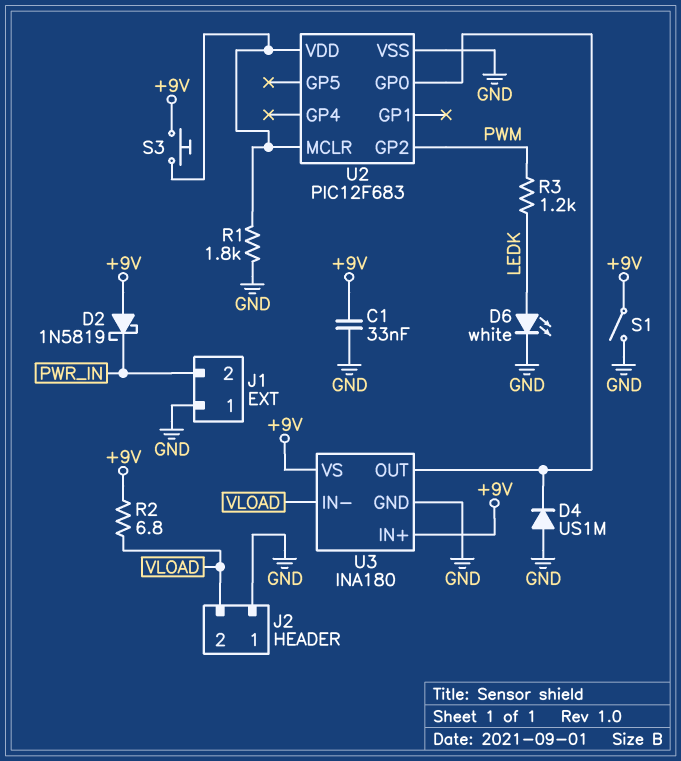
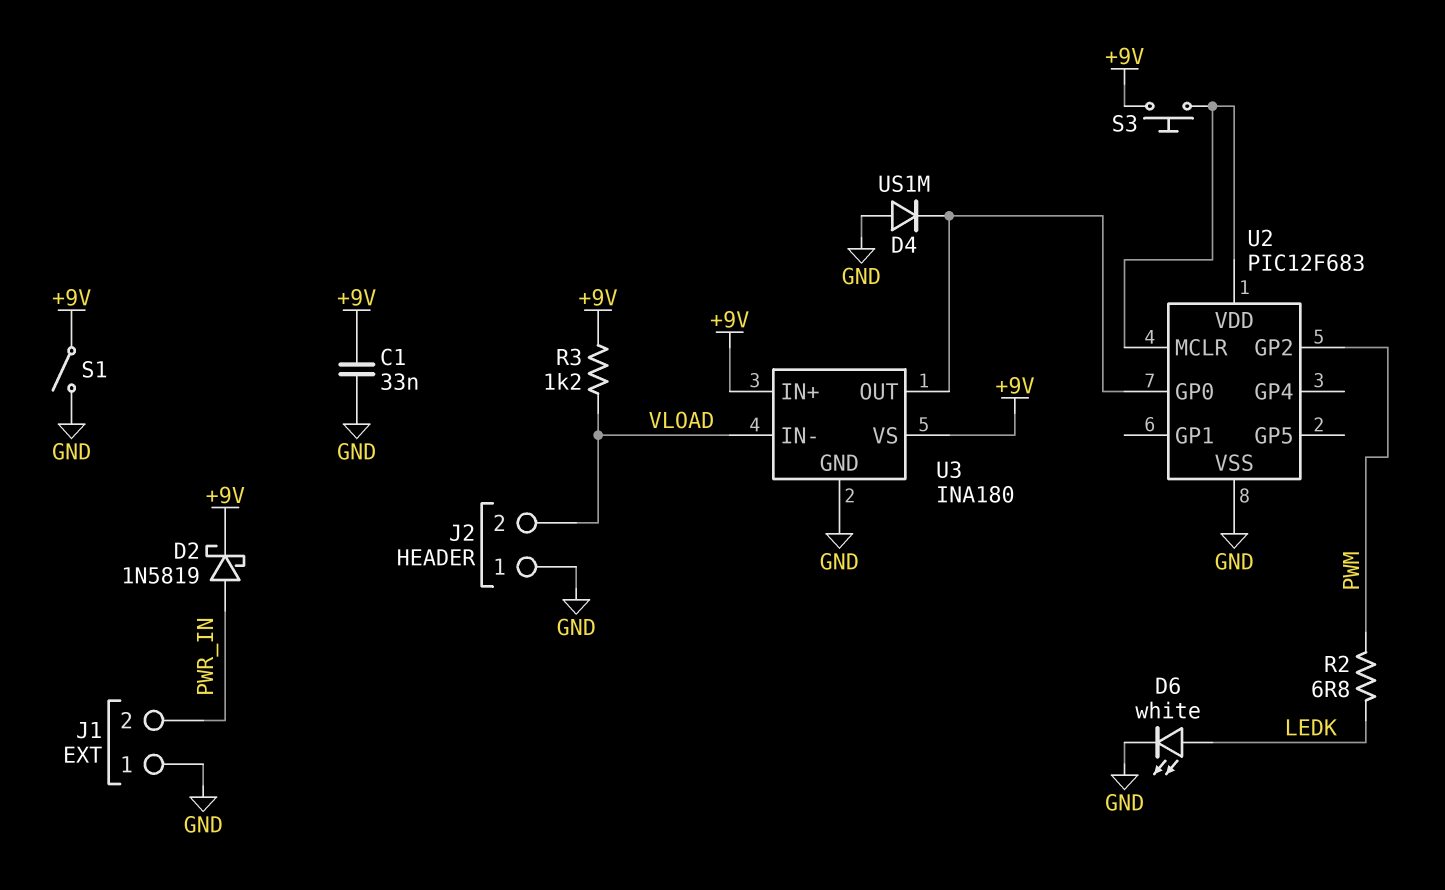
D2: schottky 1N5819 (A +9V, K PWR_IN) -> schottky 1N5819 (A PWR_IN, K +9V)
R1: 1.8k (GND, U2/MCLR) -> none
R2: 6.8 (+9V, VLOAD) -> 6.8 (LEDK, PWM)
R3: 1.2k (LEDK, PWM) -> 1.2k (+9V, VLOAD)

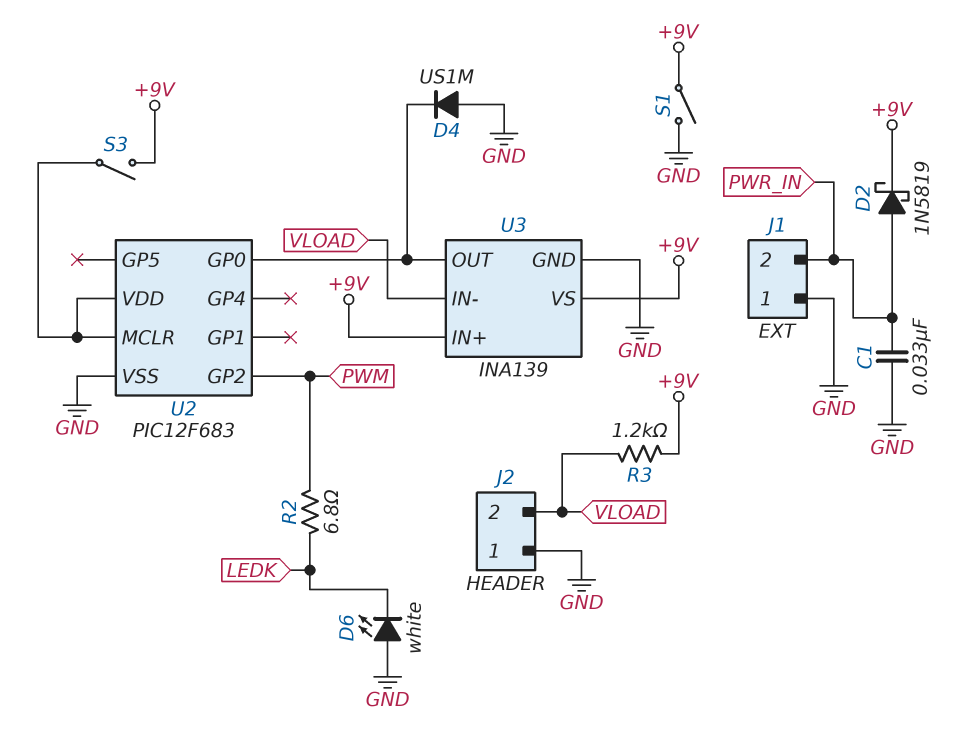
C1: 33nF (+9V, GND) -> 33nF (GND, PWR_IN)
D6: LED white (A LEDK, K GND) -> LED white (A GND, K LEDK)
S3: button (+9V, U2/MCLR) -> switch (+9V, U2/MCLR)
U3: INA180 -> INA139

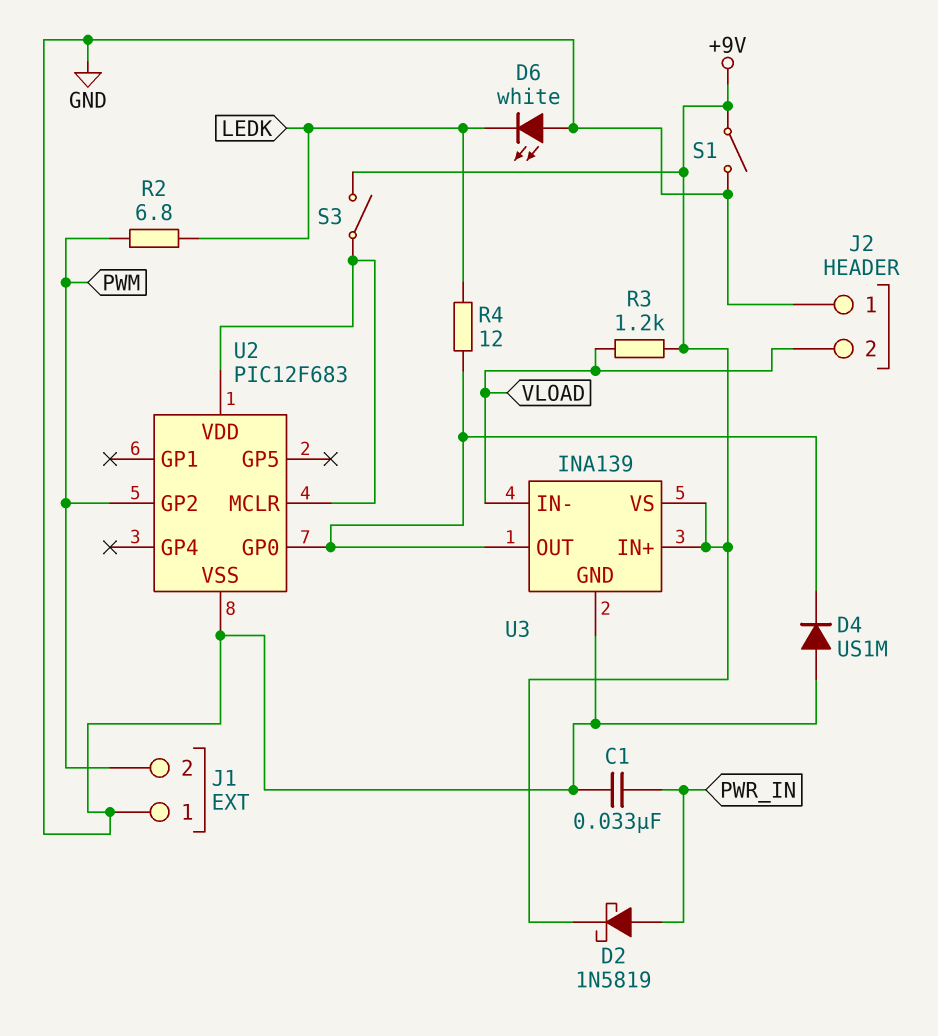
J1 pin 2: PWR_IN -> PWM
R4: none -> 12 (LEDK, U2/GP0)

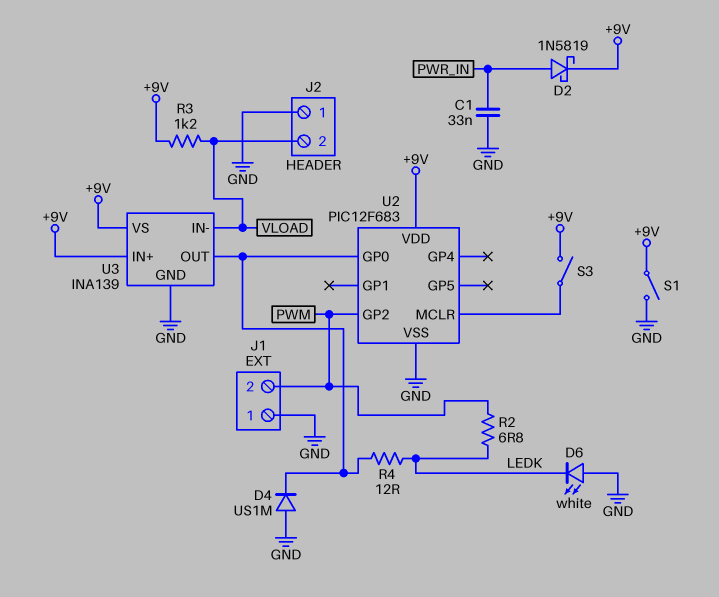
U2 pin VDD: U2/MCLR -> +9V

